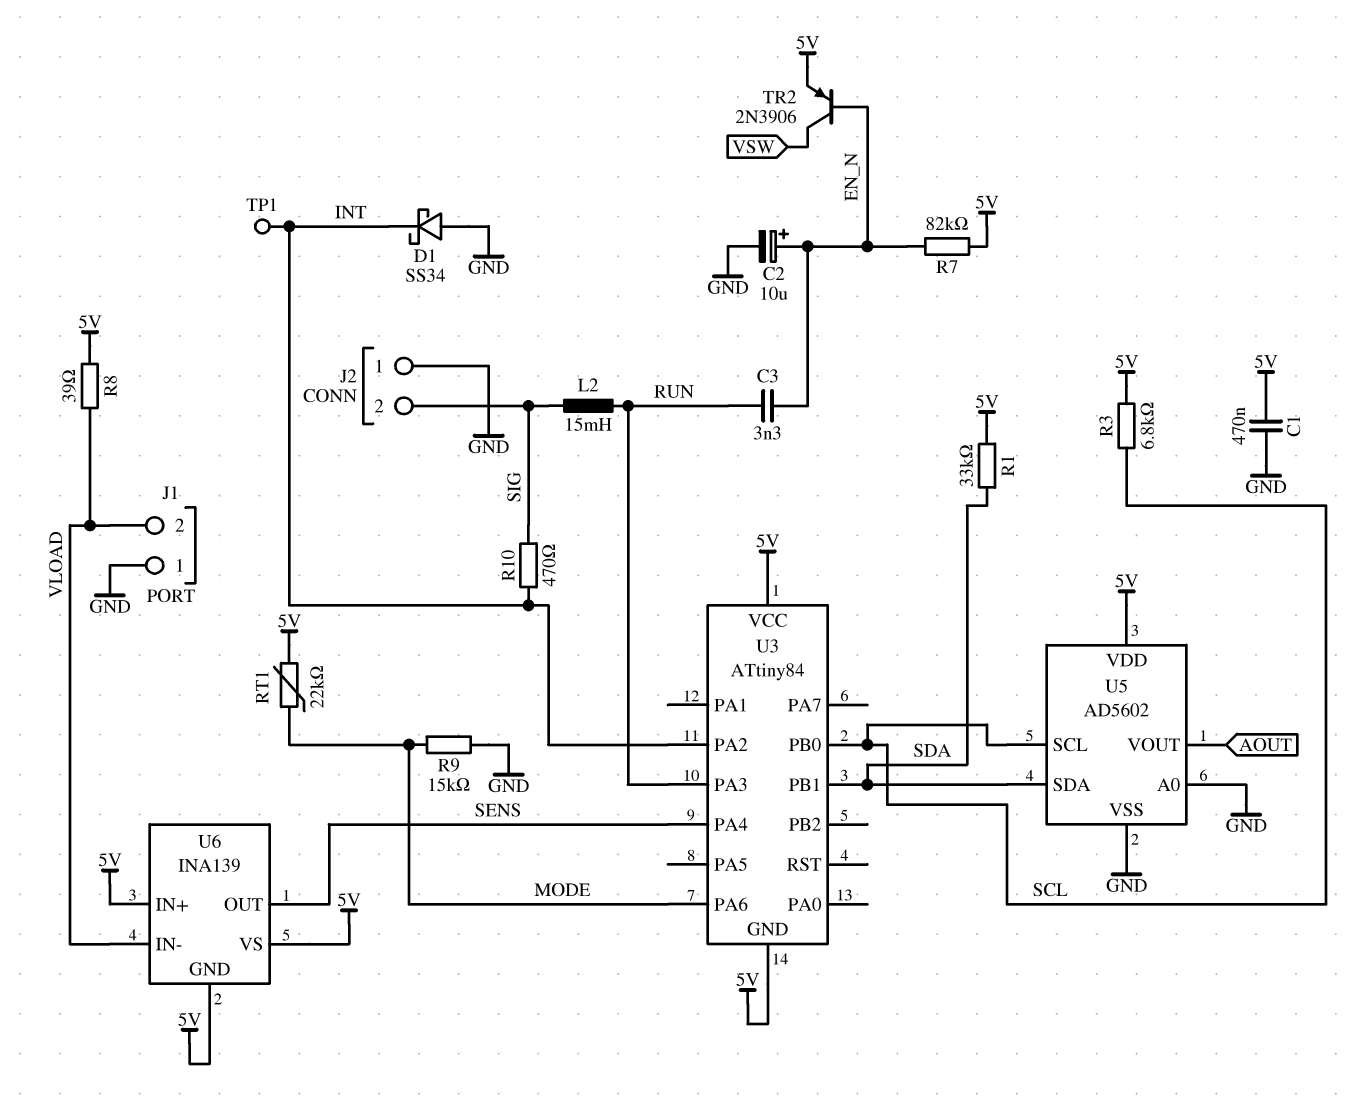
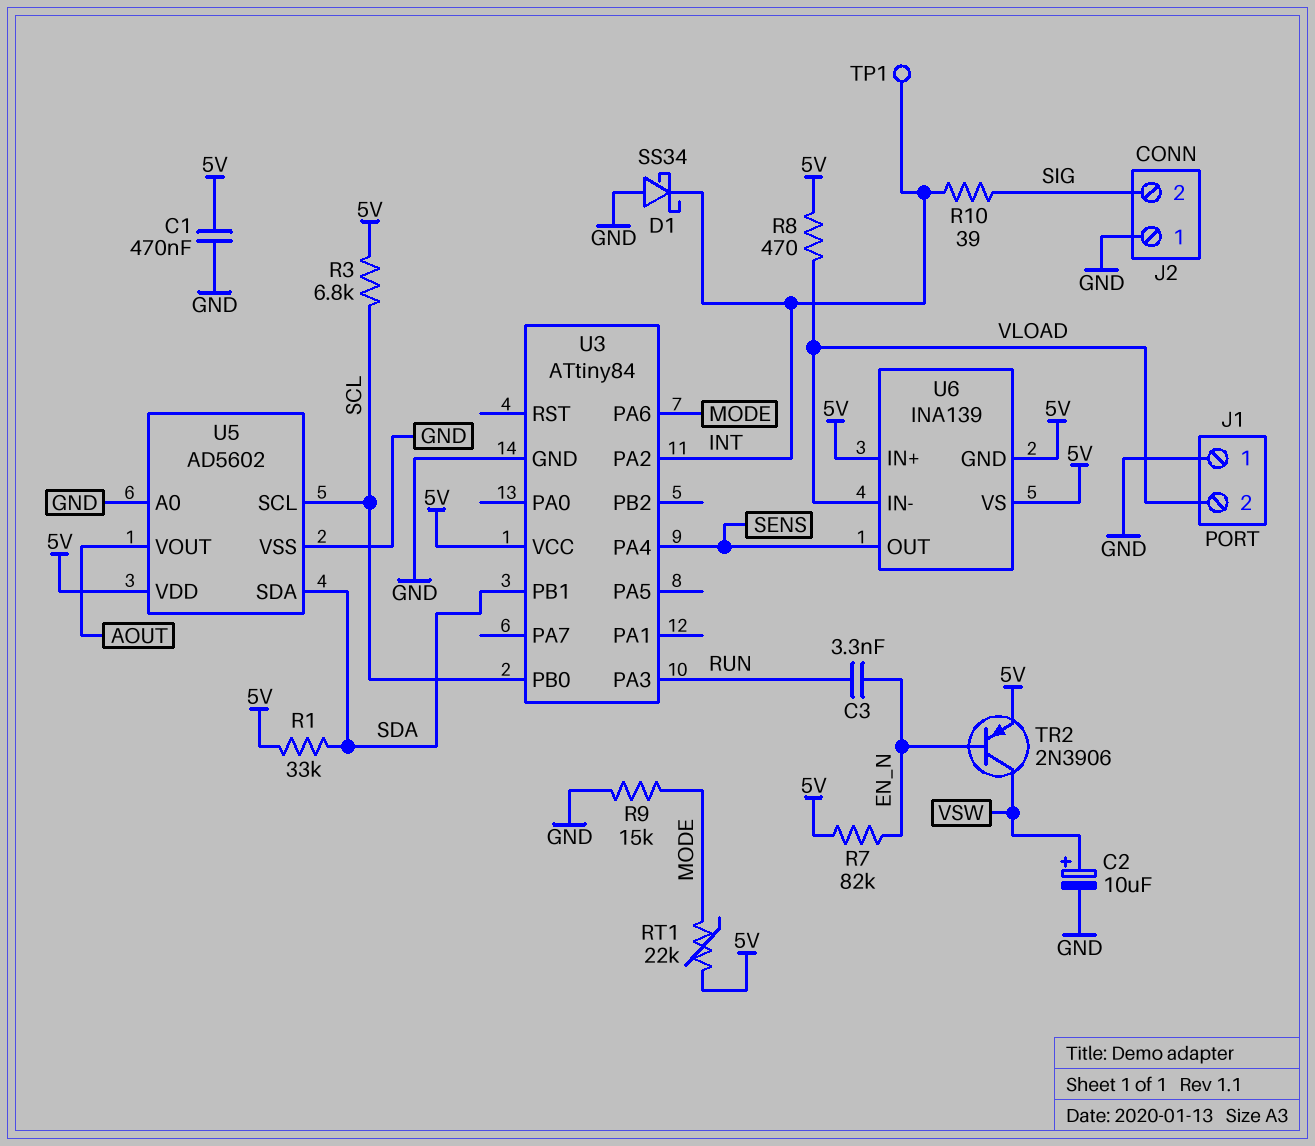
C2: 10uF (plus EN_N, minus GND) -> 10uF (plus VSW, minus GND)
L2: 15mH (RUN, SIG) -> none
R8: 39 (5V, VLOAD) -> 470 (5V, VLOAD)
R10: 470 (INT, SIG) -> 39 (INT, SIG)
U3 pin GND: 5V -> GND

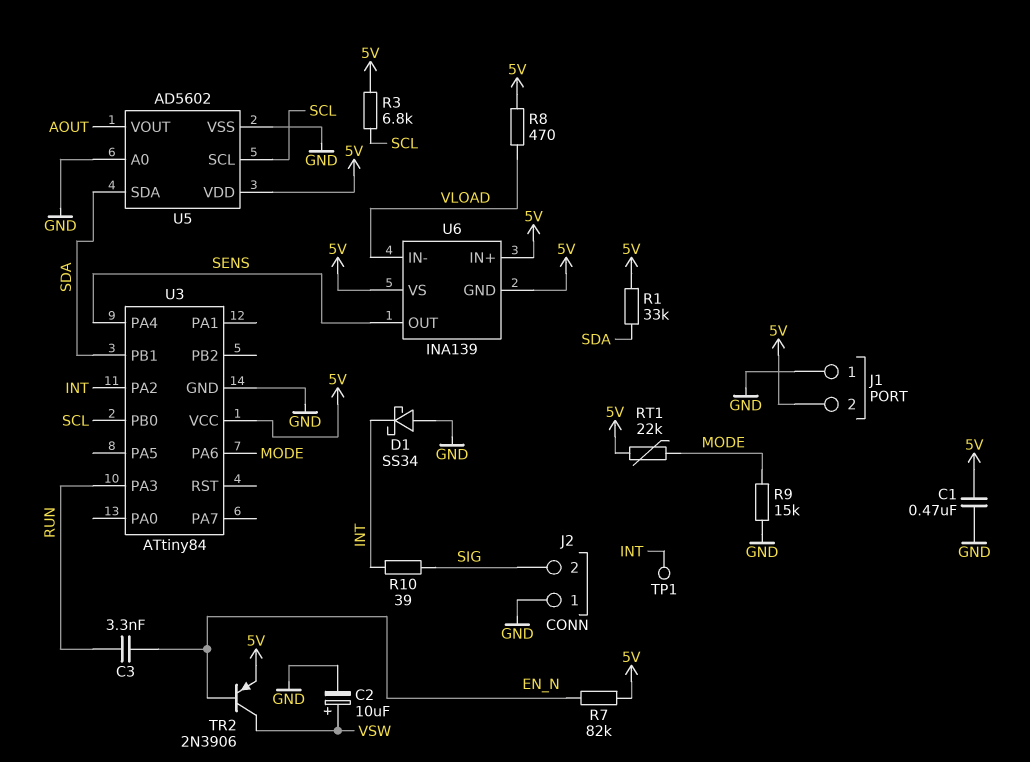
J1 pin 2: VLOAD -> 5V

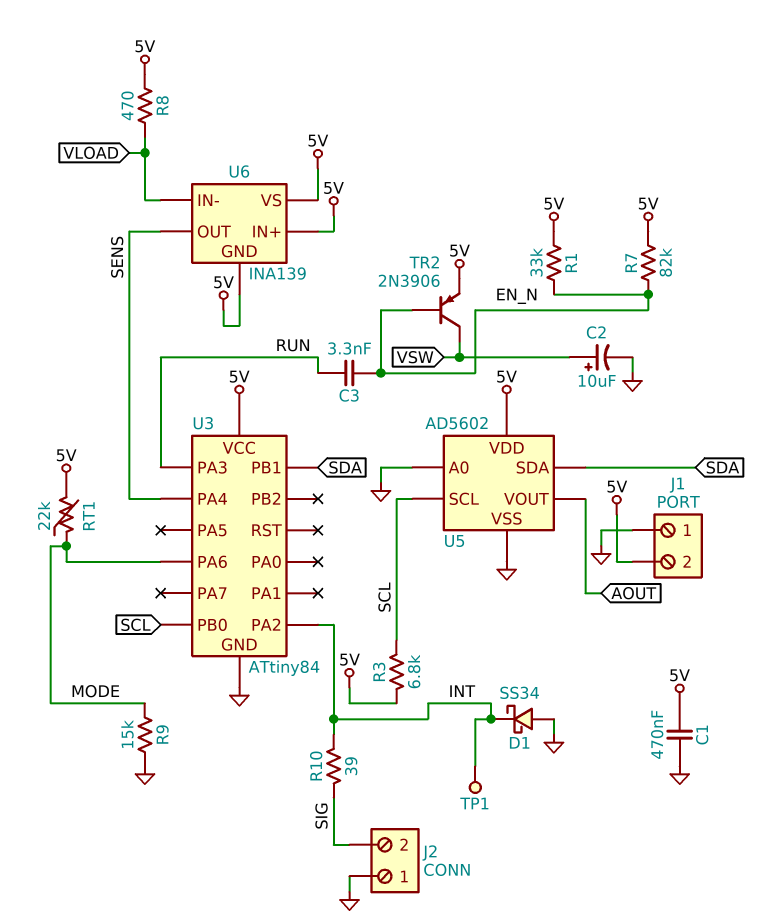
R1: 33k (5V, SDA) -> 33k (5V, EN_N)

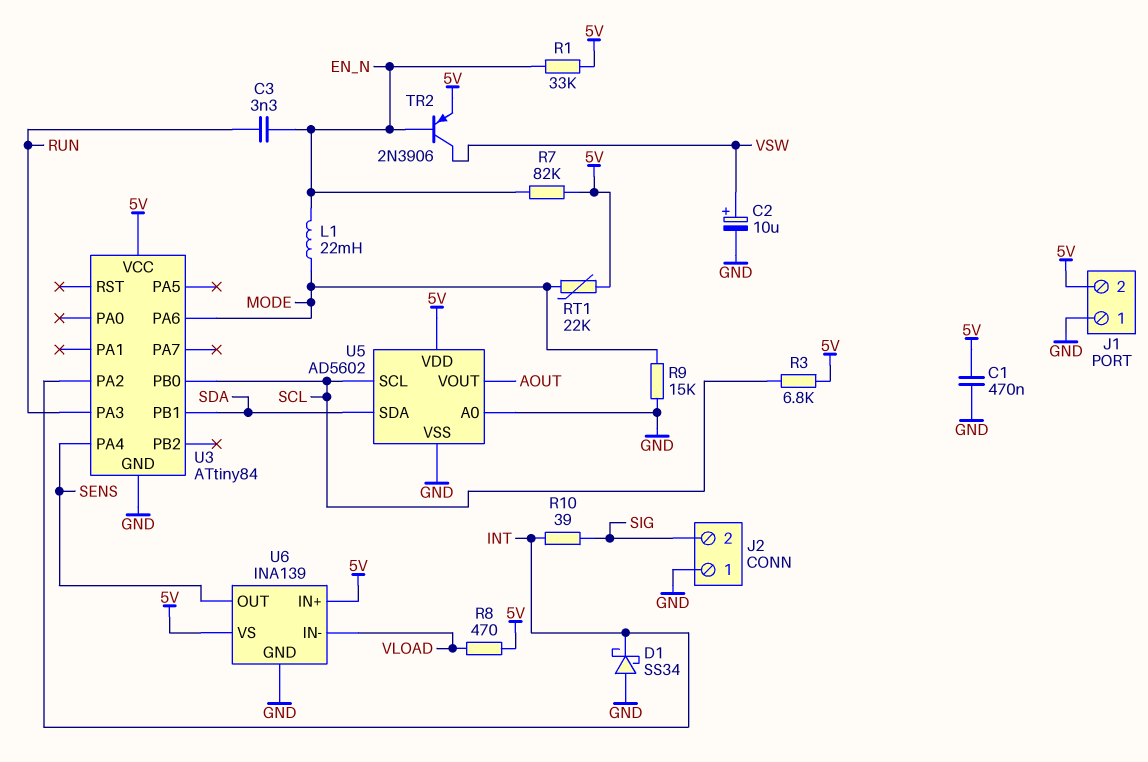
L1: none -> 22mH (EN_N, MODE)
TP1: test point (INT) -> none
U6 pin GND: 5V -> GND

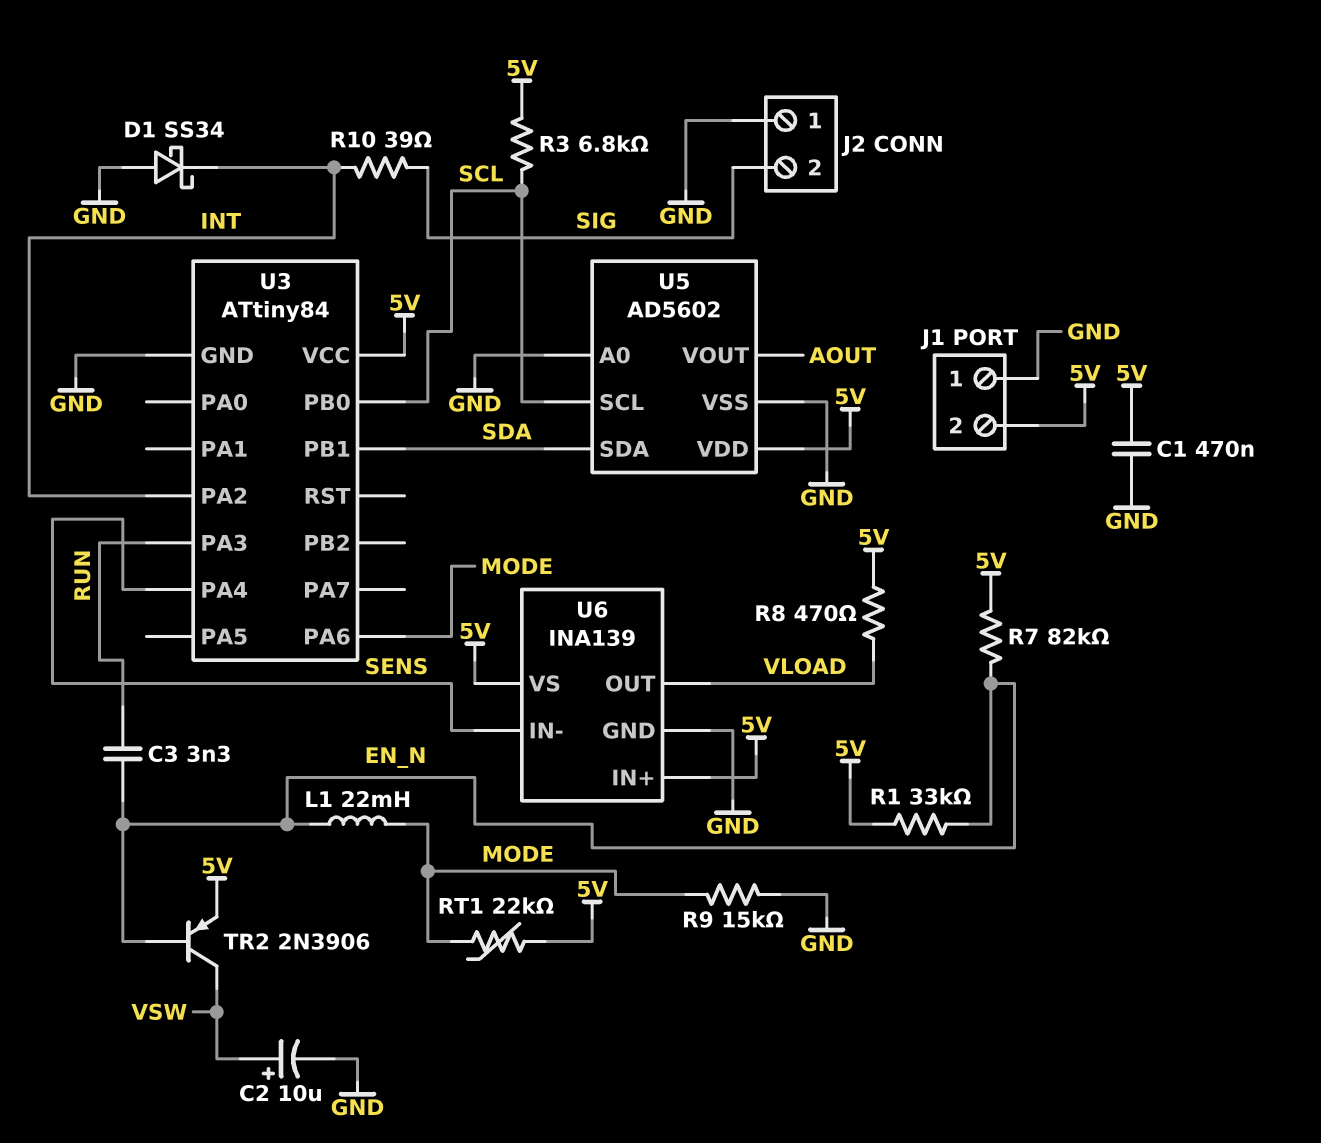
U6 pin IN-: VLOAD -> SENS
U6 pin OUT: SENS -> VLOAD

